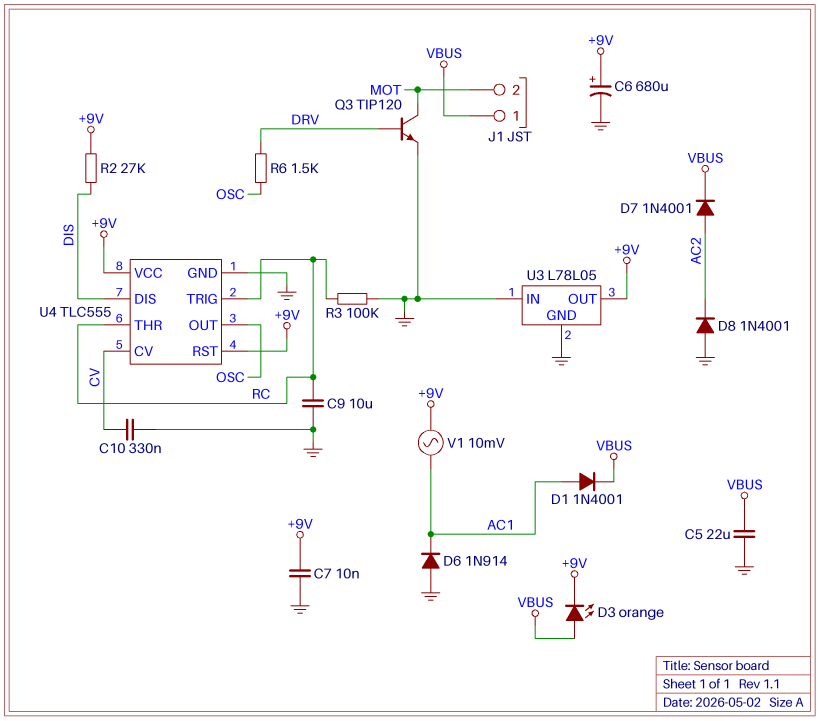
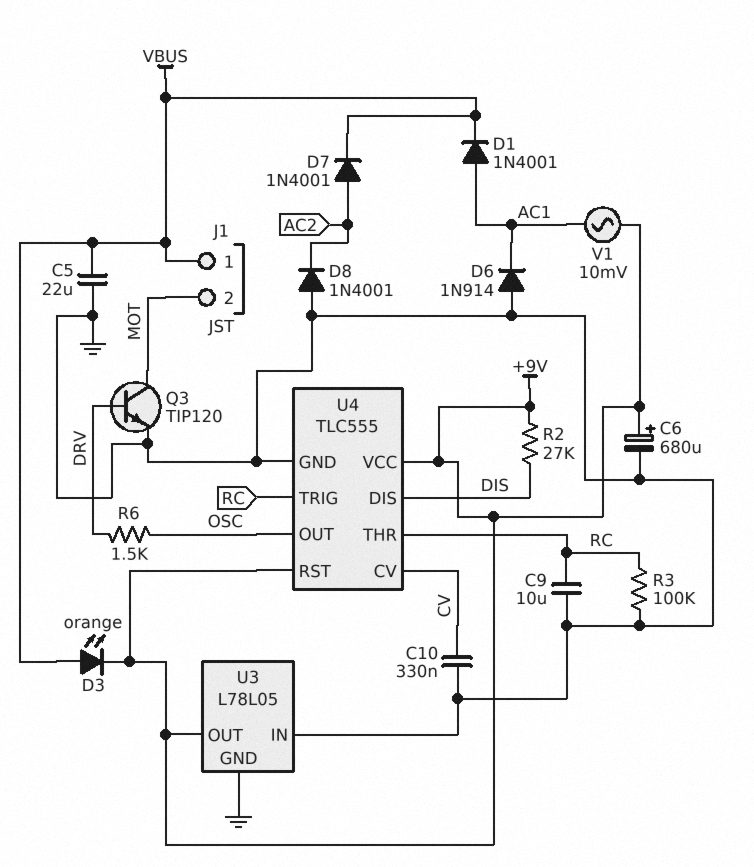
C7: 10nF (+9V, GND) -> none

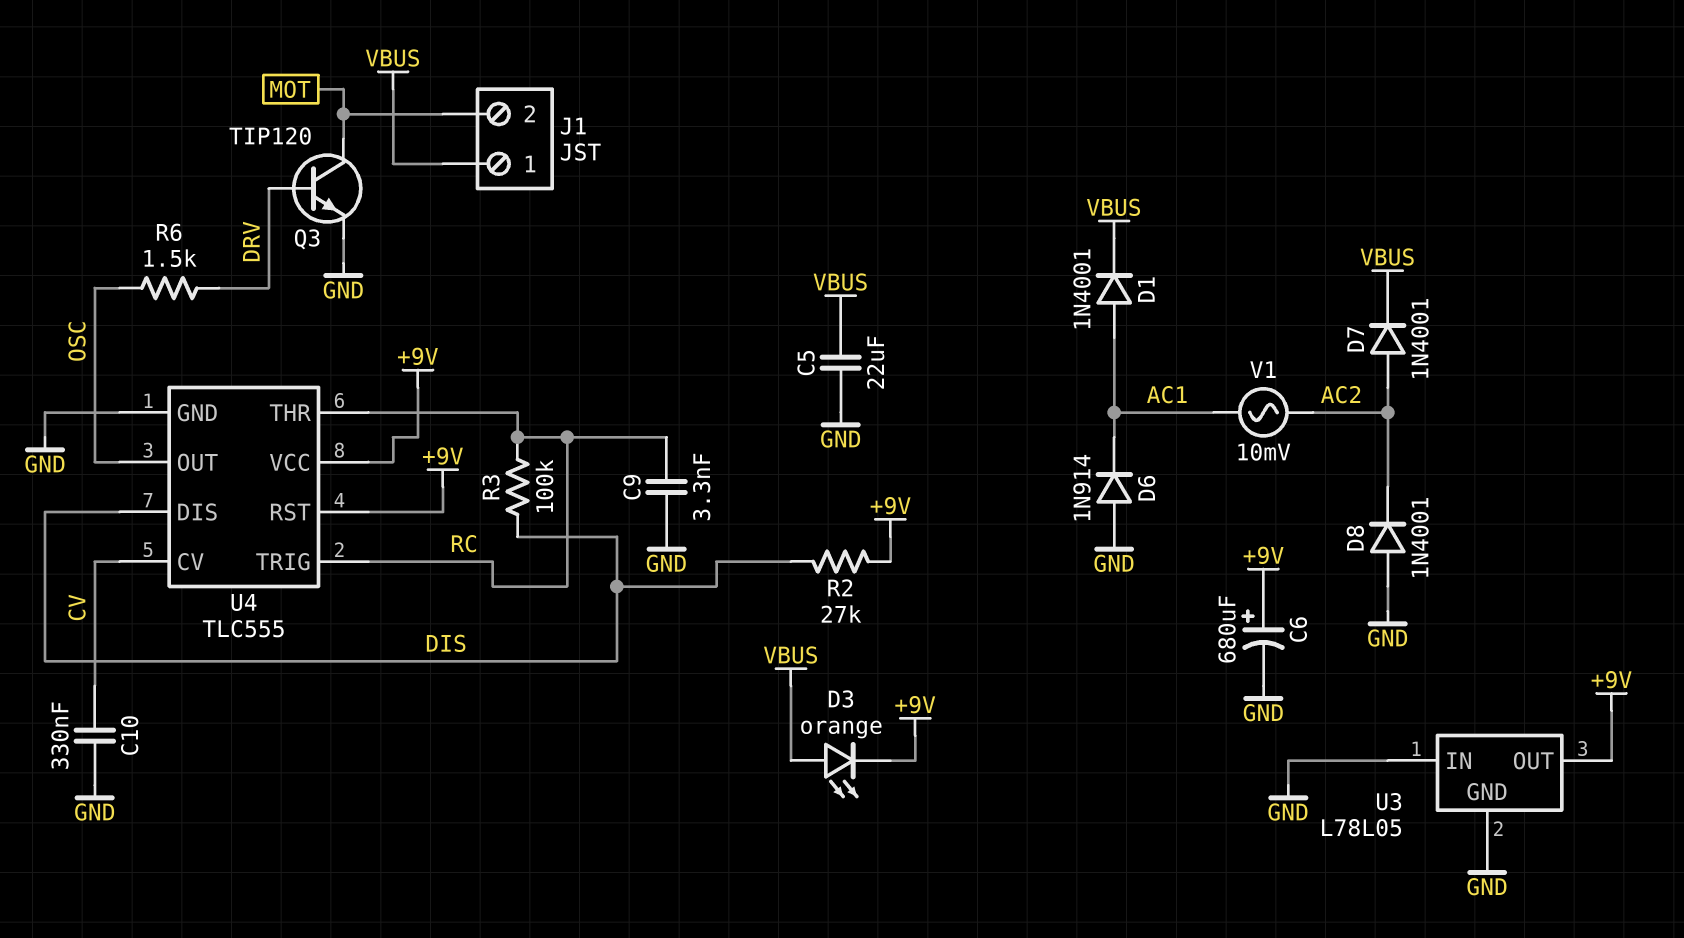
C9: 10uF (GND, RC) -> 3.3nF (GND, RC)
R3: 100k (GND, RC) -> 100k (DIS, RC)
V1: AC 10mV (+9V, AC1) -> AC 10mV (AC1, AC2)

